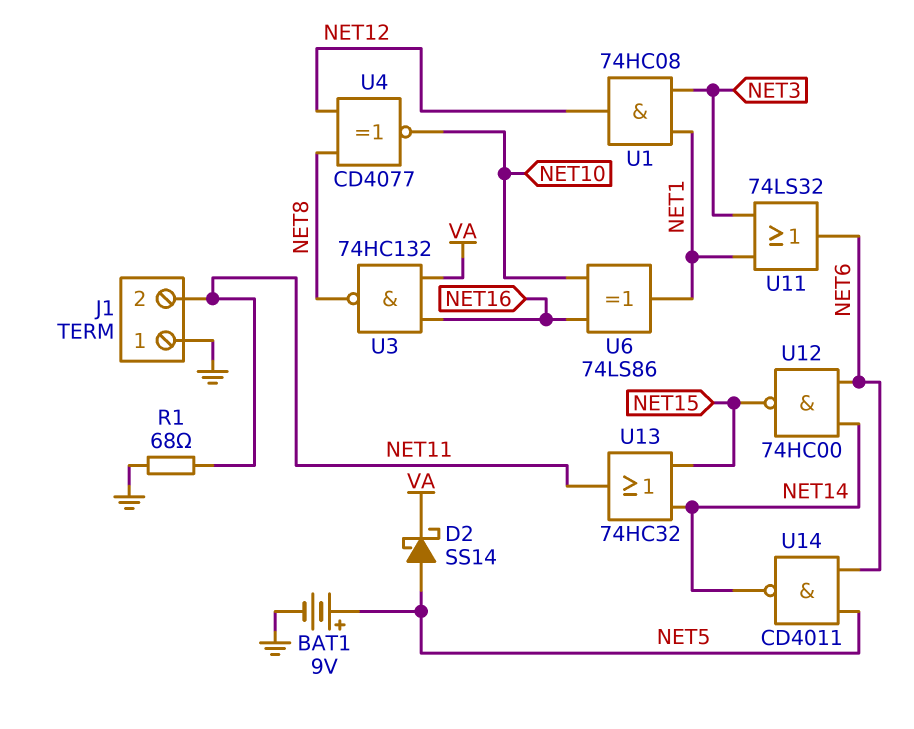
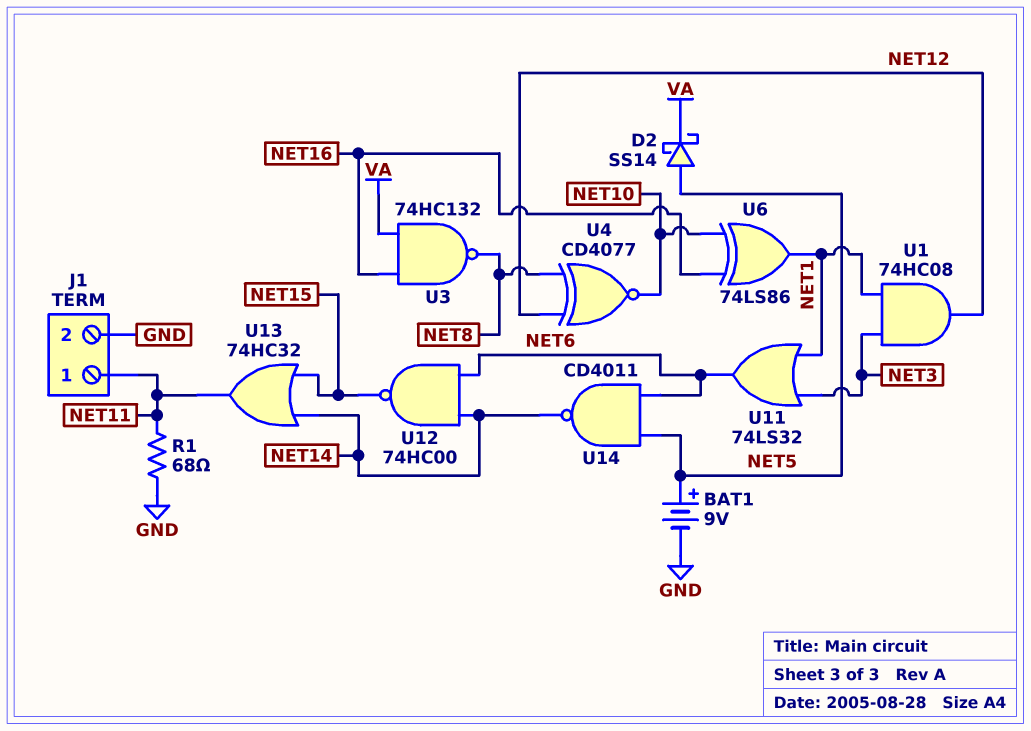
J1 pin 1: GND -> NET11
J1 pin 2: NET11 -> GND

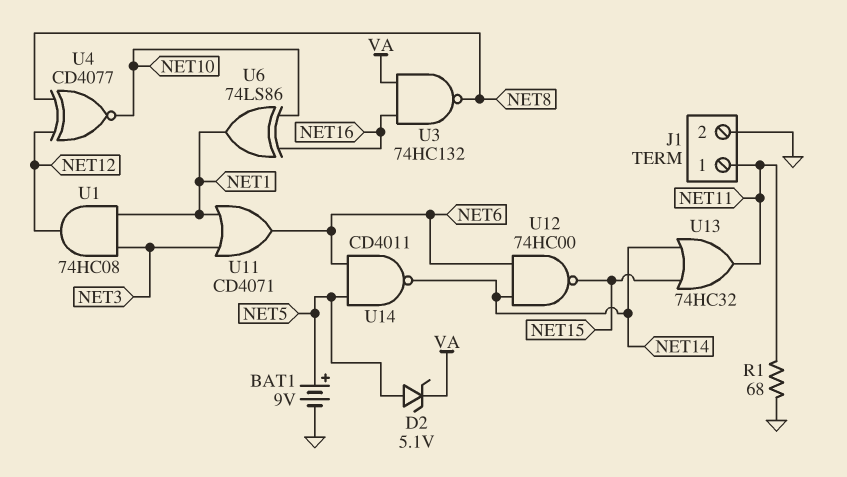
D2: schottky SS14 (A NET5, K VA) -> zener 5.1V (A NET5, K VA)
U11: OR 74LS32 (in NET1, in NET3, out NET6) -> OR CD4071 (in NET1, in NET3, out NET6)

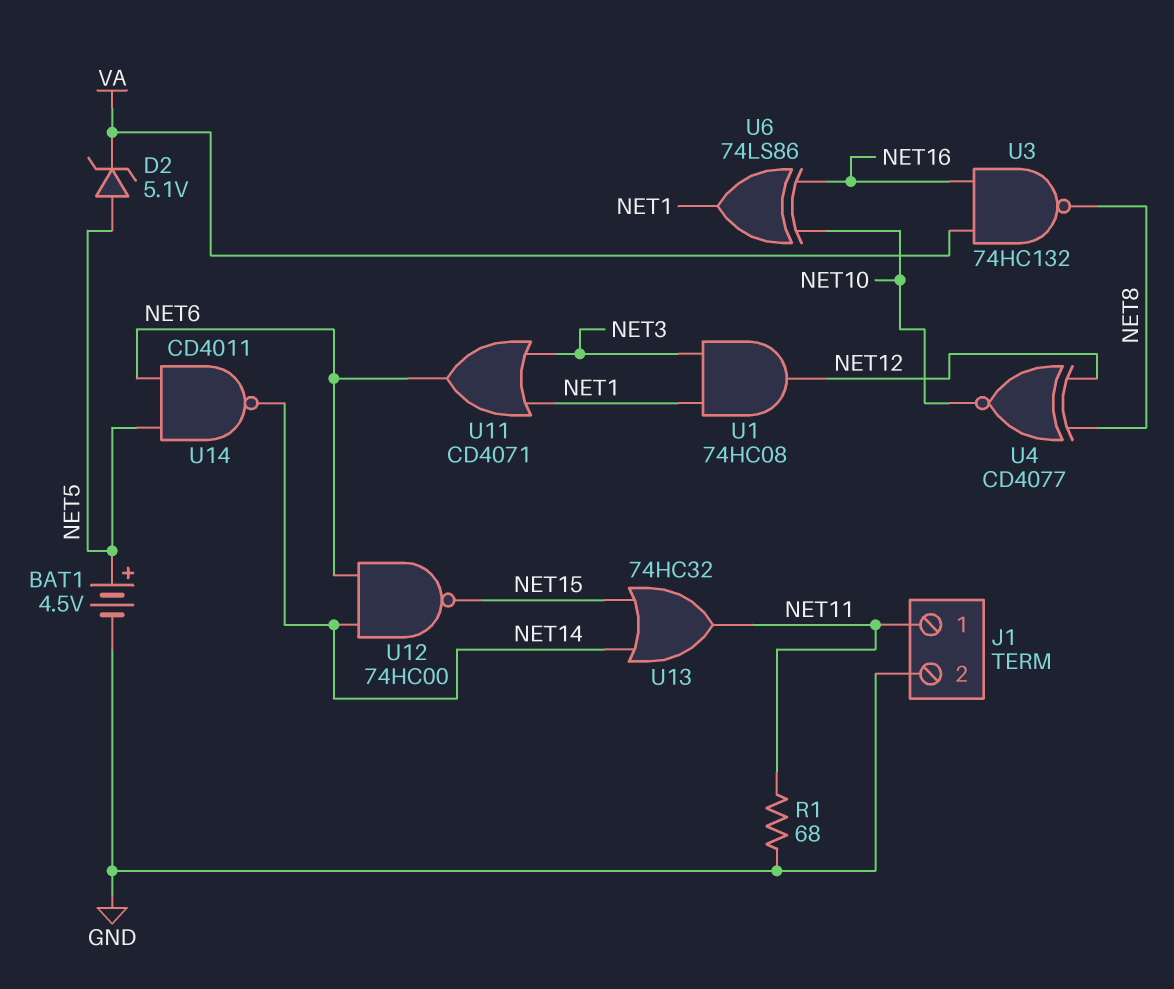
BAT1: 9V (plus NET5, minus GND) -> 4.5V (plus NET5, minus GND)

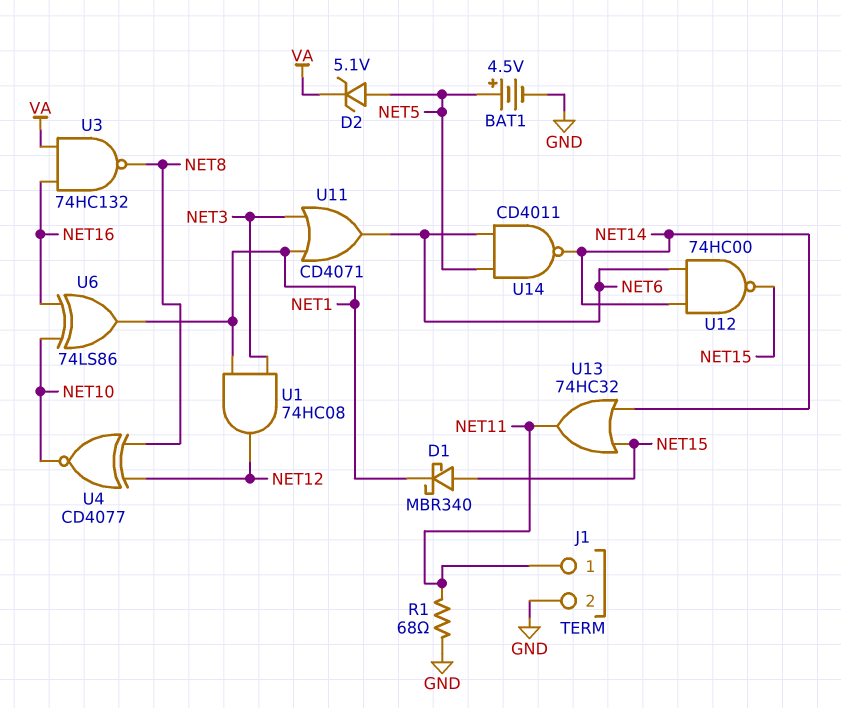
D1: none -> schottky MBR340 (A NET15, K NET1)

